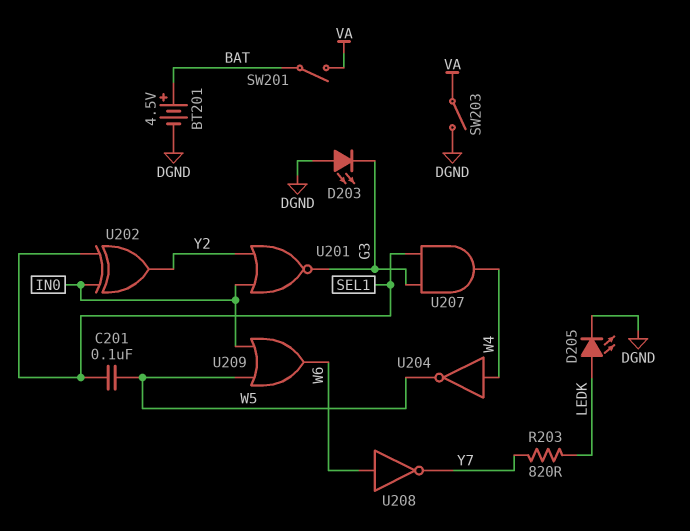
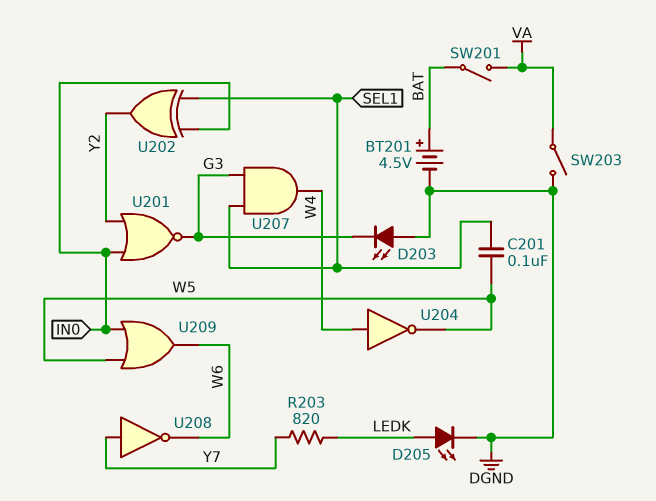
U208: NOT (in W6, out Y7) -> NOT (in Y7, out W6)

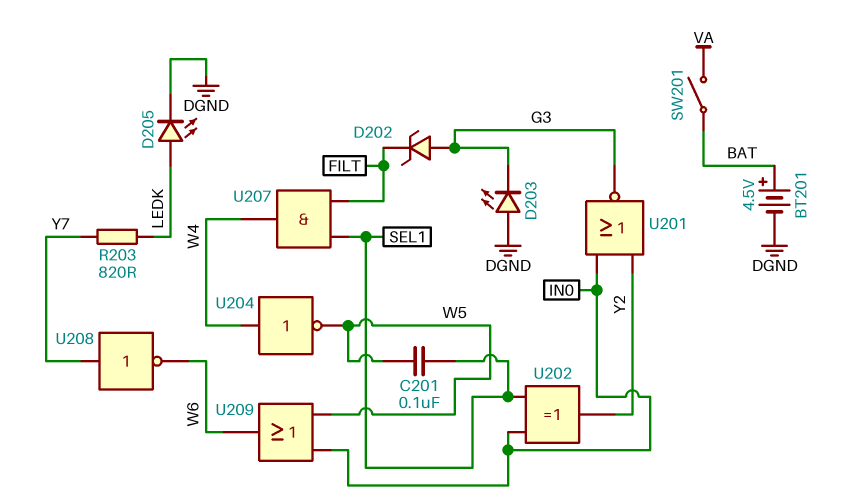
D202: none -> zener (A G3, K FILT)
SW203: switch (DGND, VA) -> none
U207: AND (in G3, in SEL1, out W4) -> AND (in FILT, in SEL1, out W4)

